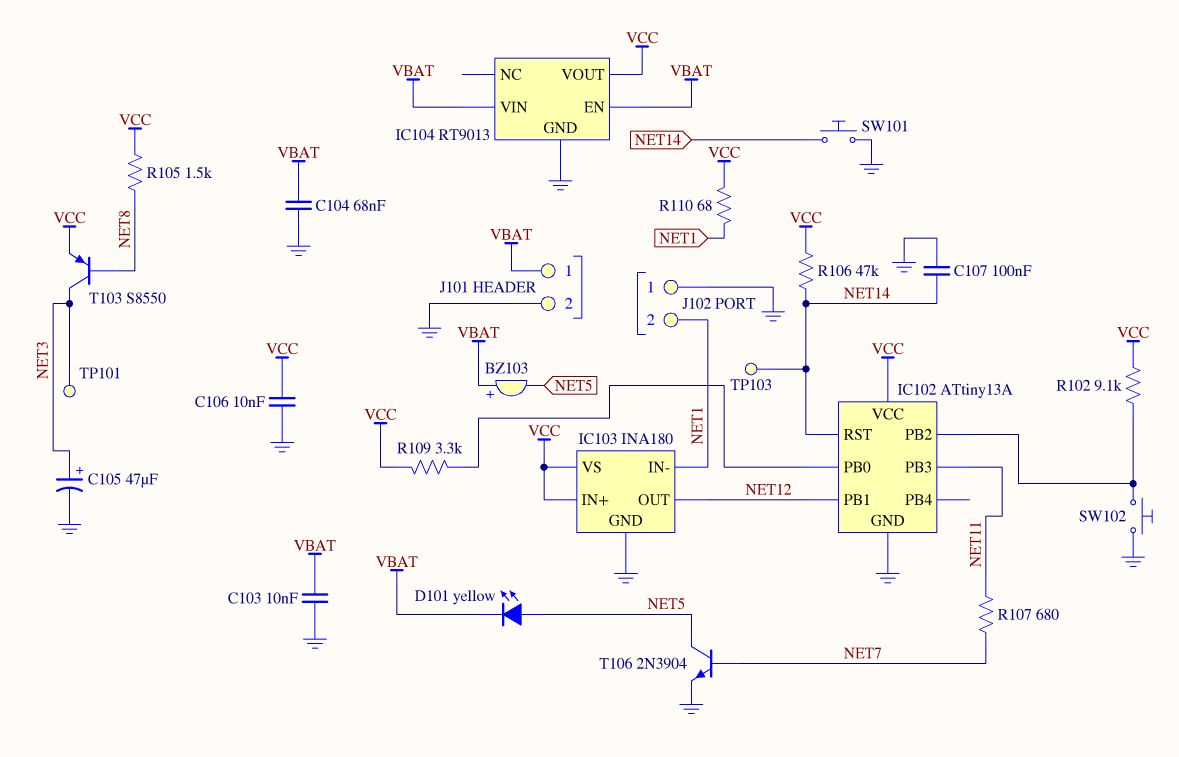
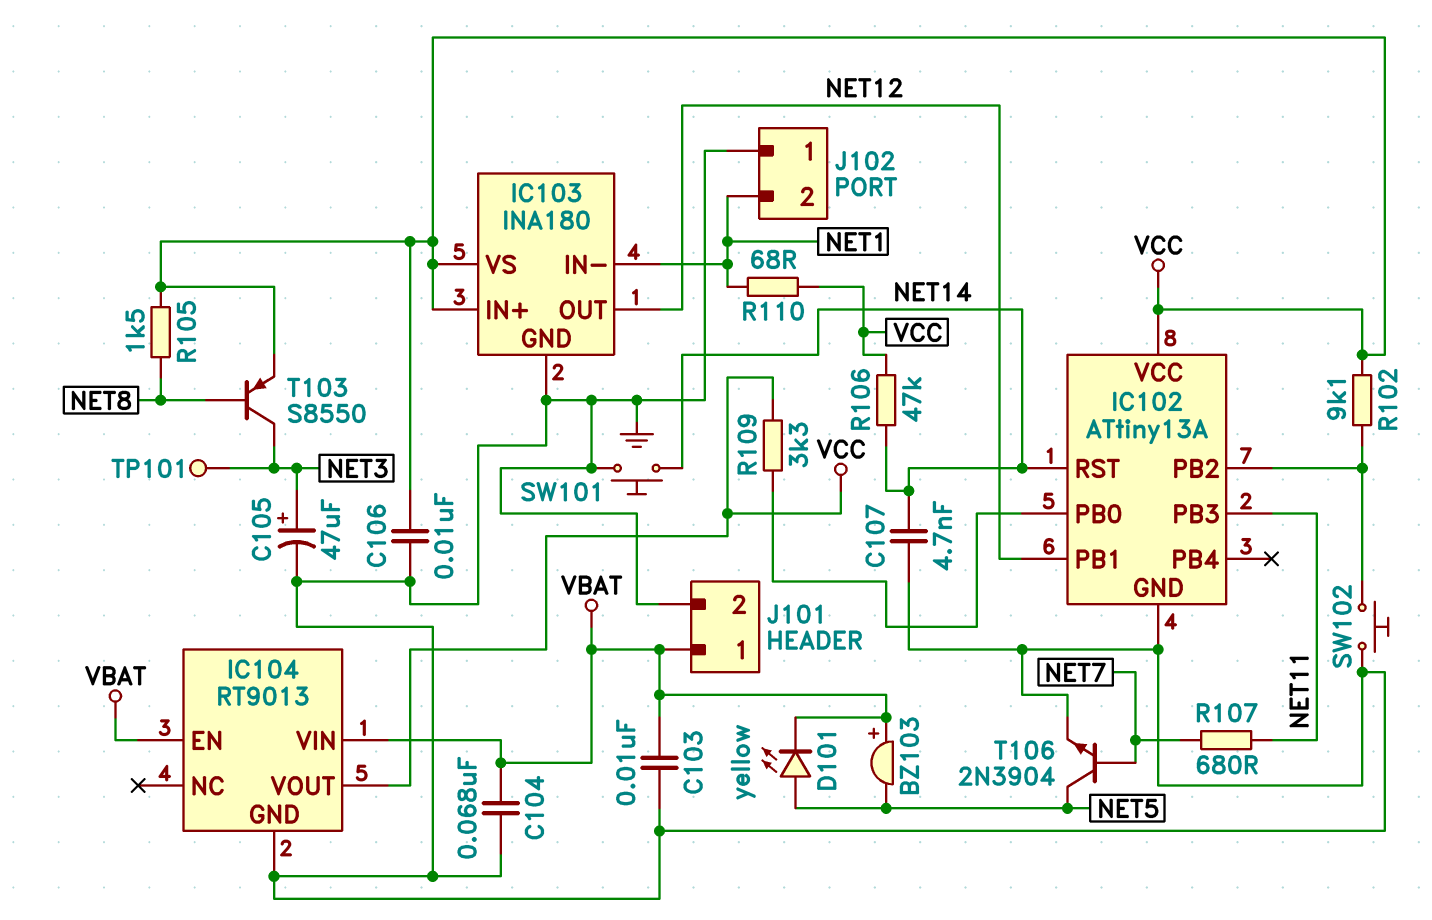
C107: 100nF (GND, NET14) -> 4.7nF (GND, NET14)
TP103: test point (NET14) -> none

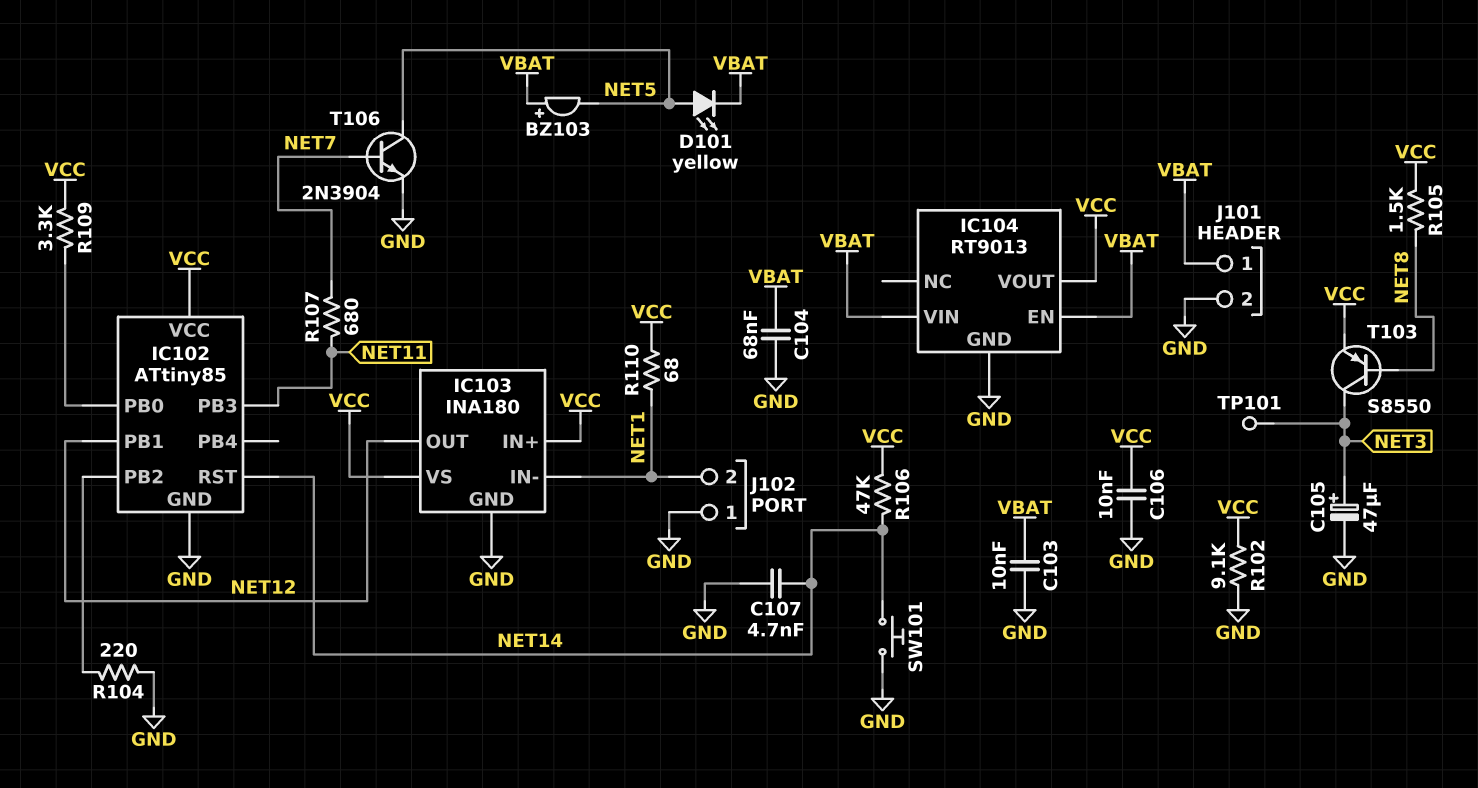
IC102: ATtiny13A -> ATtiny85
R102: 9.1k (IC102/PB2, VCC) -> 9.1k (GND, VCC)
R104: none -> 220 (GND, IC102/PB2)
SW102: button (GND, IC102/PB2) -> none

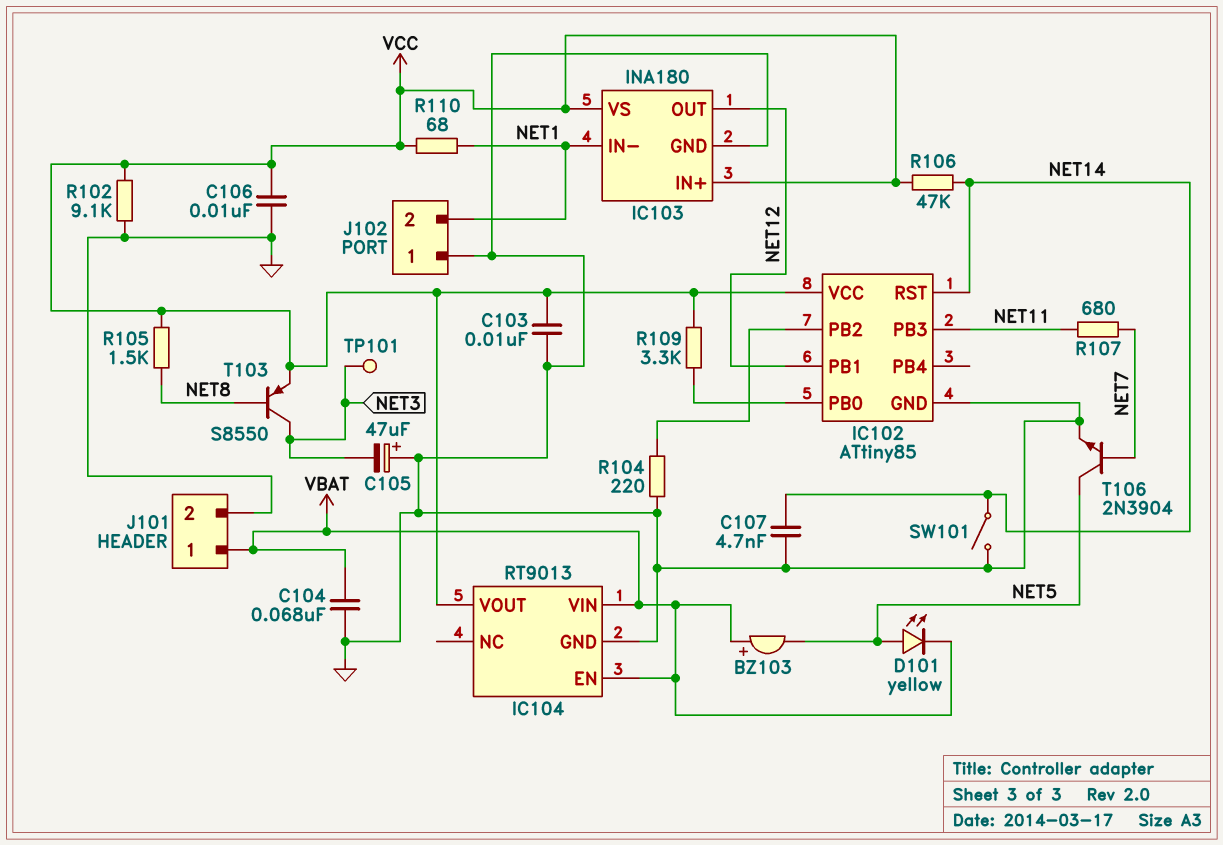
C103: 10nF (GND, VBAT) -> 10nF (GND, VCC)
C105: 47uF (plus NET3, minus GND) -> 47uF (plus GND, minus NET3)
SW101: button (GND, NET14) -> switch (GND, NET14)

